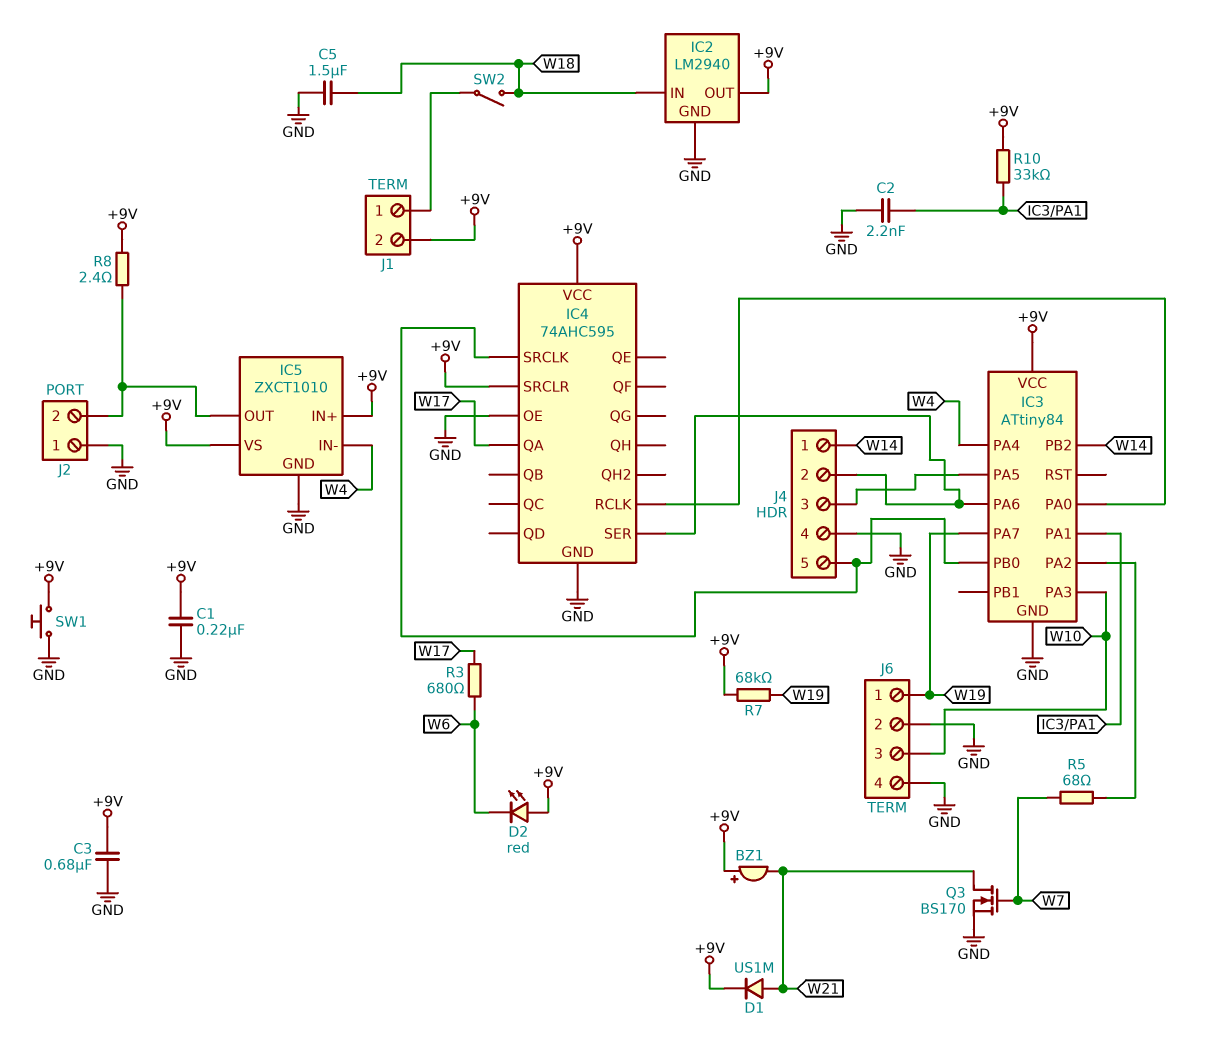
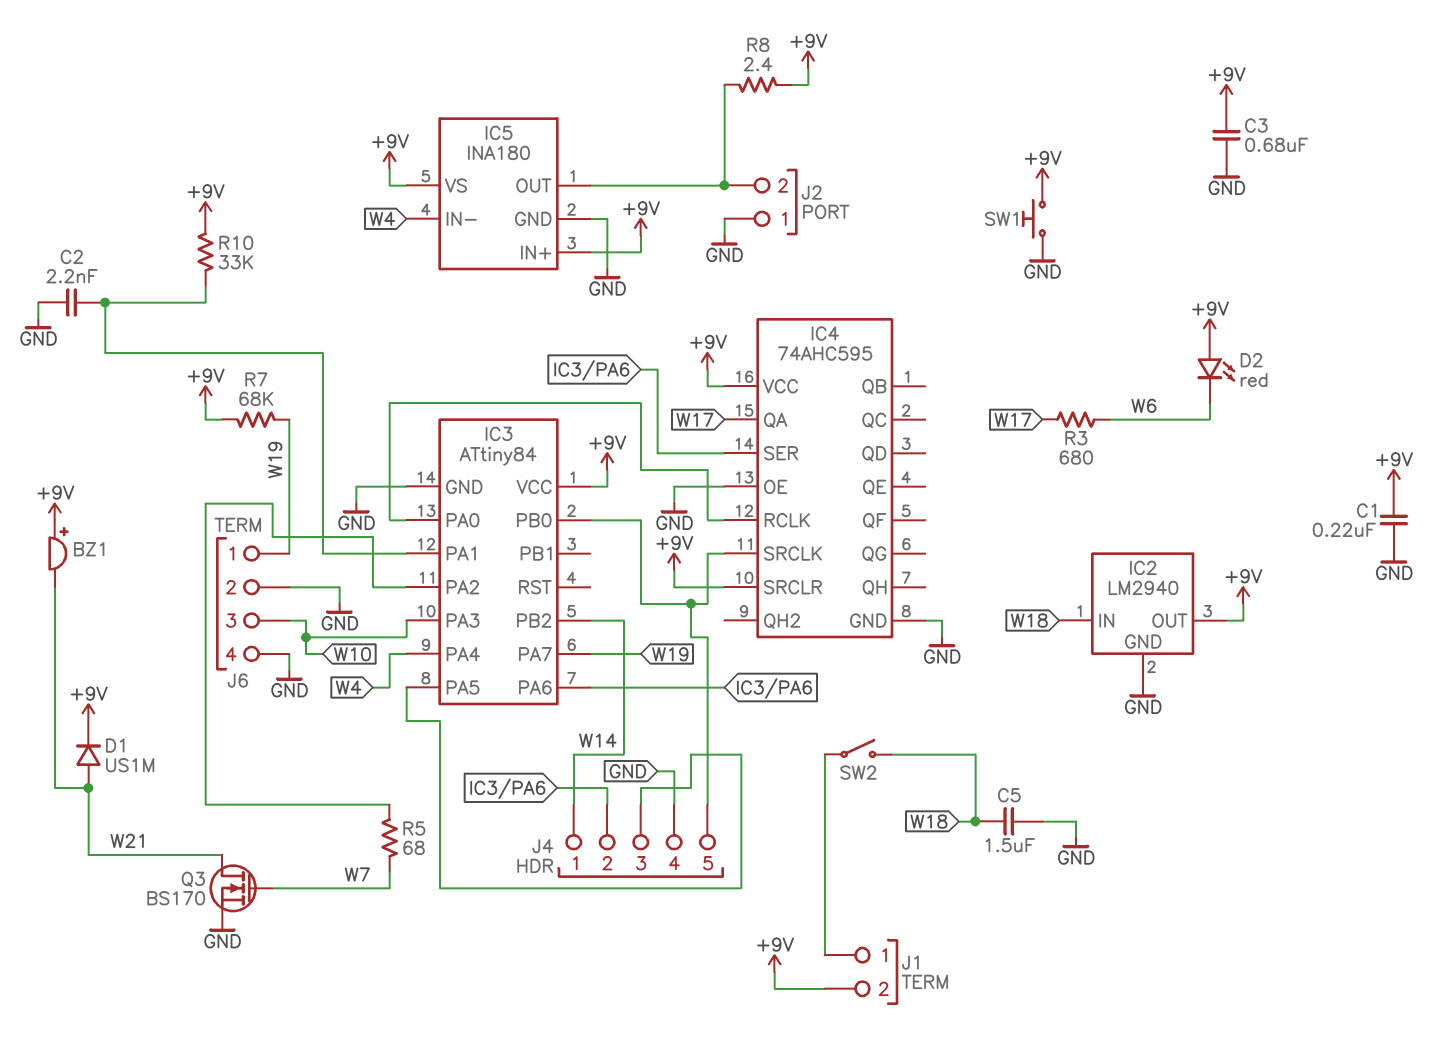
IC5: ZXCT1010 -> INA180

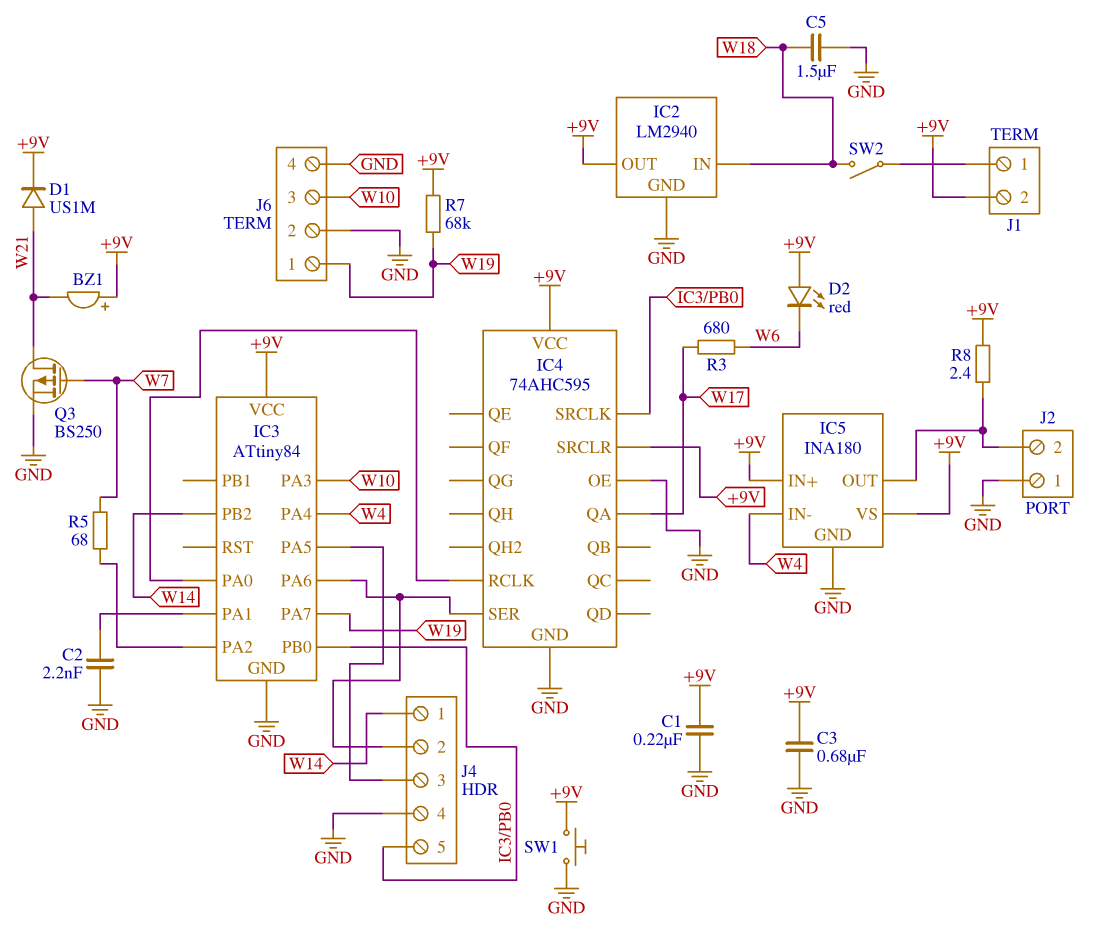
Q3: NMOS BS170 (G W7, D W21, S GND) -> PMOS BS250 (G W7, D W21, S GND)
R10: 33k (+9V, IC3/PA1) -> none

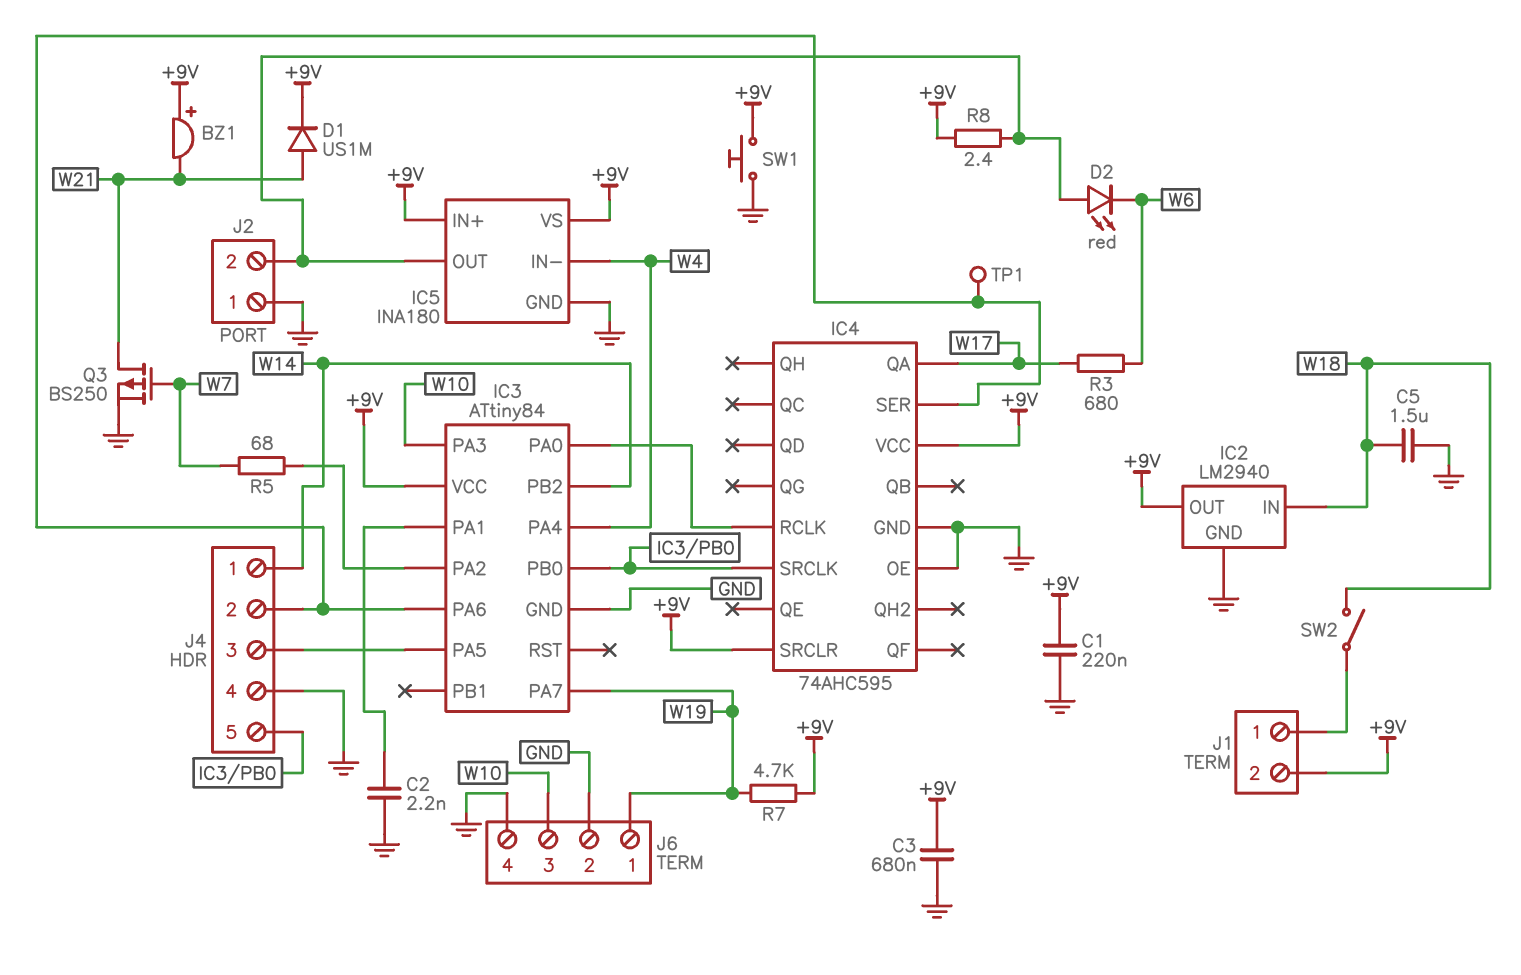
D2: LED red (A +9V, K W6) -> LED red (A IC5/OUT, K W6)
R7: 68k (+9V, W19) -> 4.7k (+9V, W19)
TP1: none -> test point (IC3/PA6)

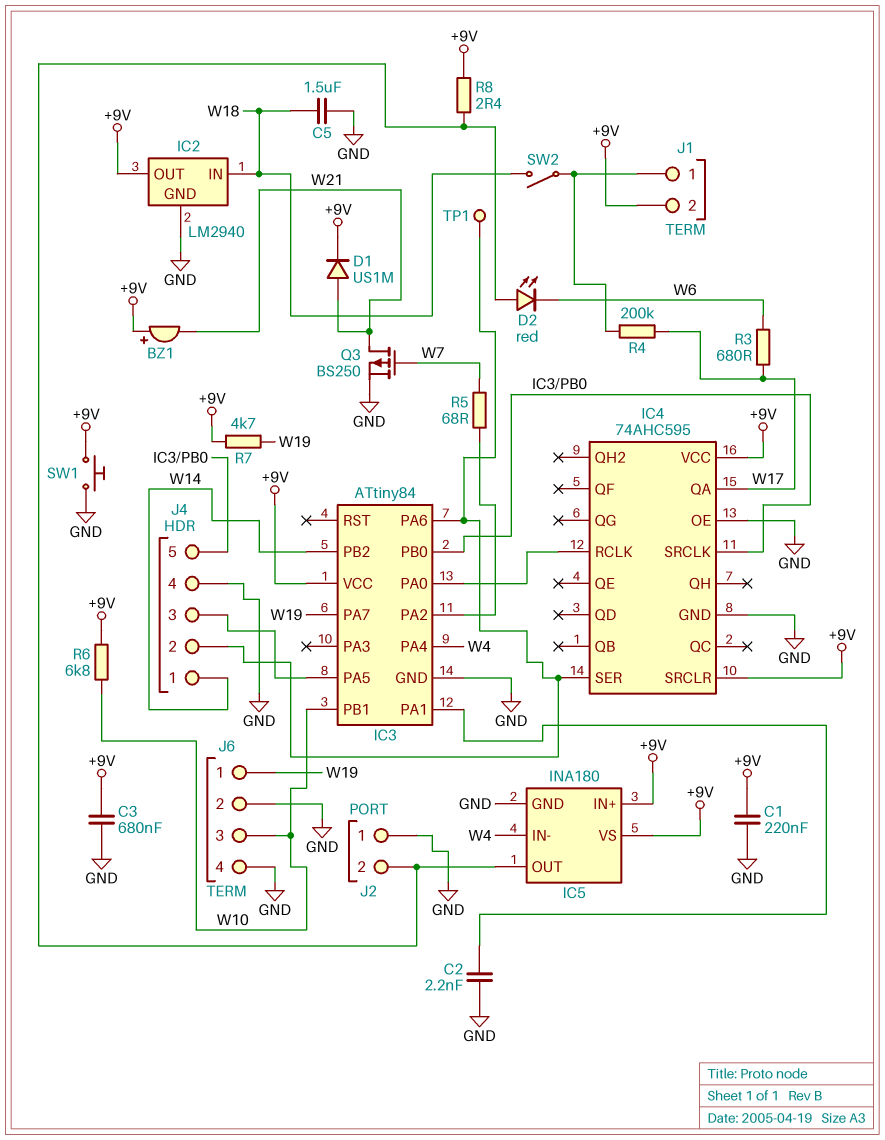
IC3 pin PA3: W10 -> none
IC3 pin PB1: none -> W10
R4: none -> 200k (J1/1, W17)
R6: none -> 6.8k (+9V, W10)

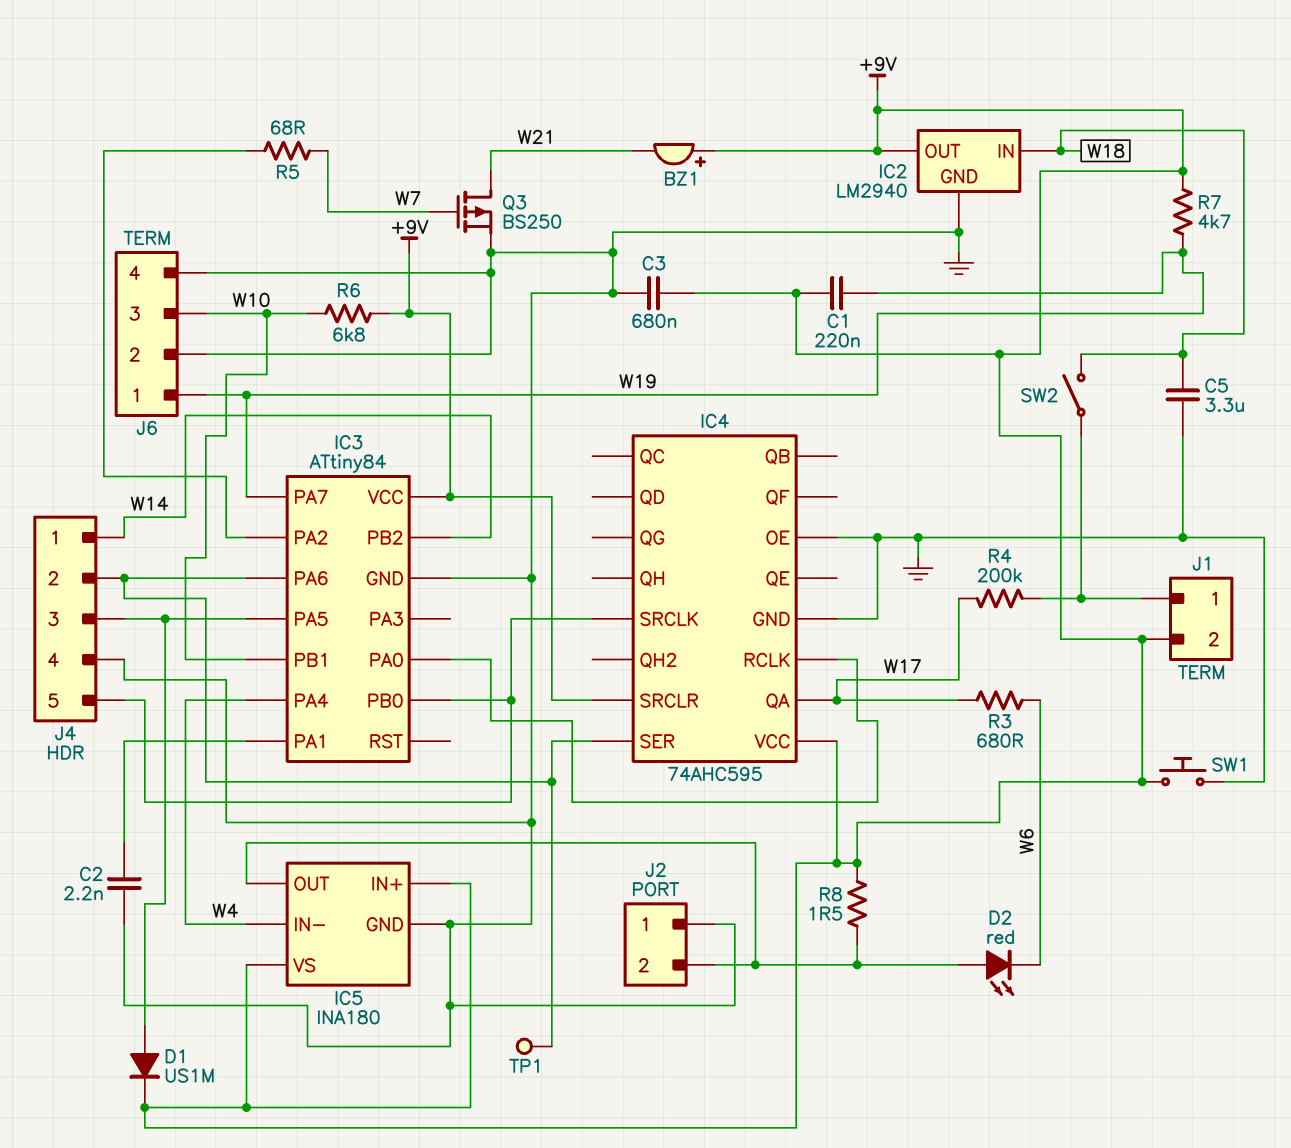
C1: 220nF (+9V, GND) -> 220nF (+9V, W19)
C5: 1.5uF (GND, W18) -> 3.3uF (GND, W18)
D1: diode US1M (A W21, K +9V) -> diode US1M (A IC3/PA5, K +9V)
R8: 2.4 (+9V, IC5/OUT) -> 1.5 (+9V, IC5/OUT)

